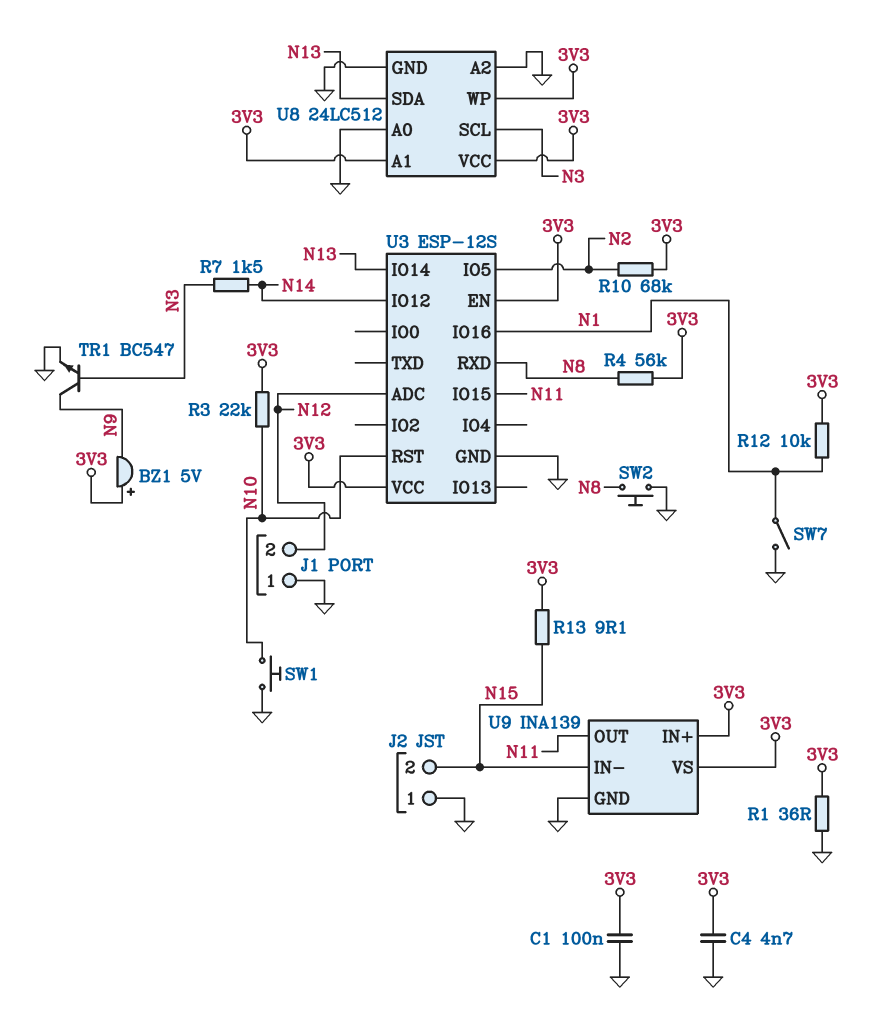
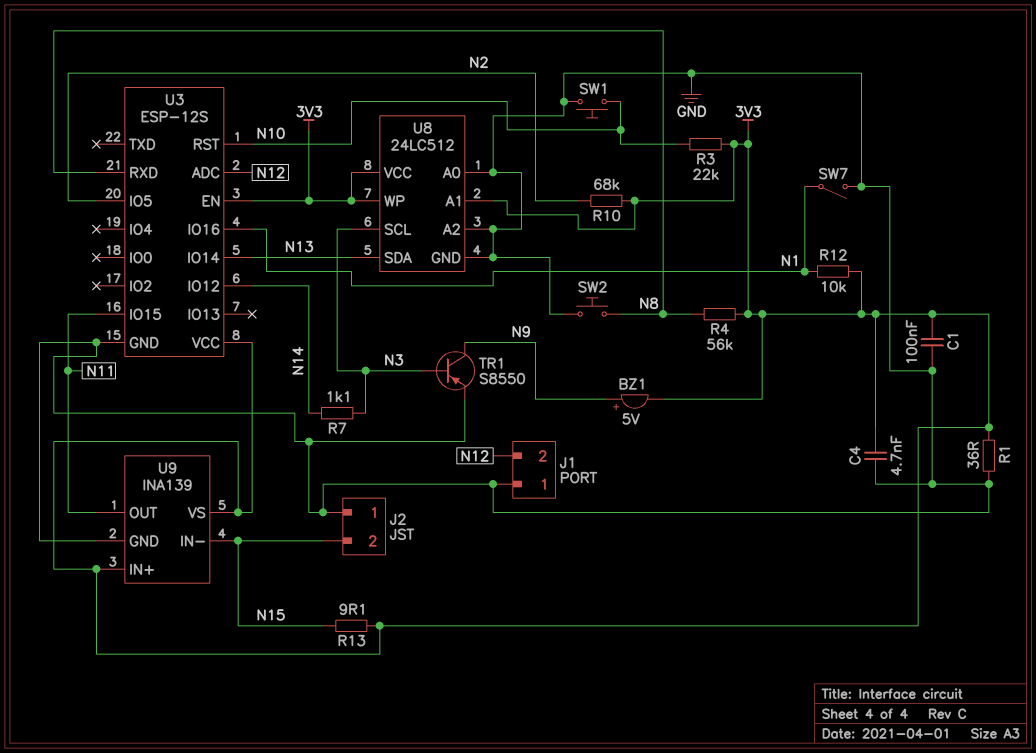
BZ1: buzzer 5V (plus 3V3, minus N9) -> buzzer 5V (plus N9, minus 3V3)
R7: 1.5k (N3, N14) -> 1.1k (N3, N14)
TR1: NPN BC547 (B N3, C N9, E GND) -> PNP S8550 (B N3, C N9, E GND)

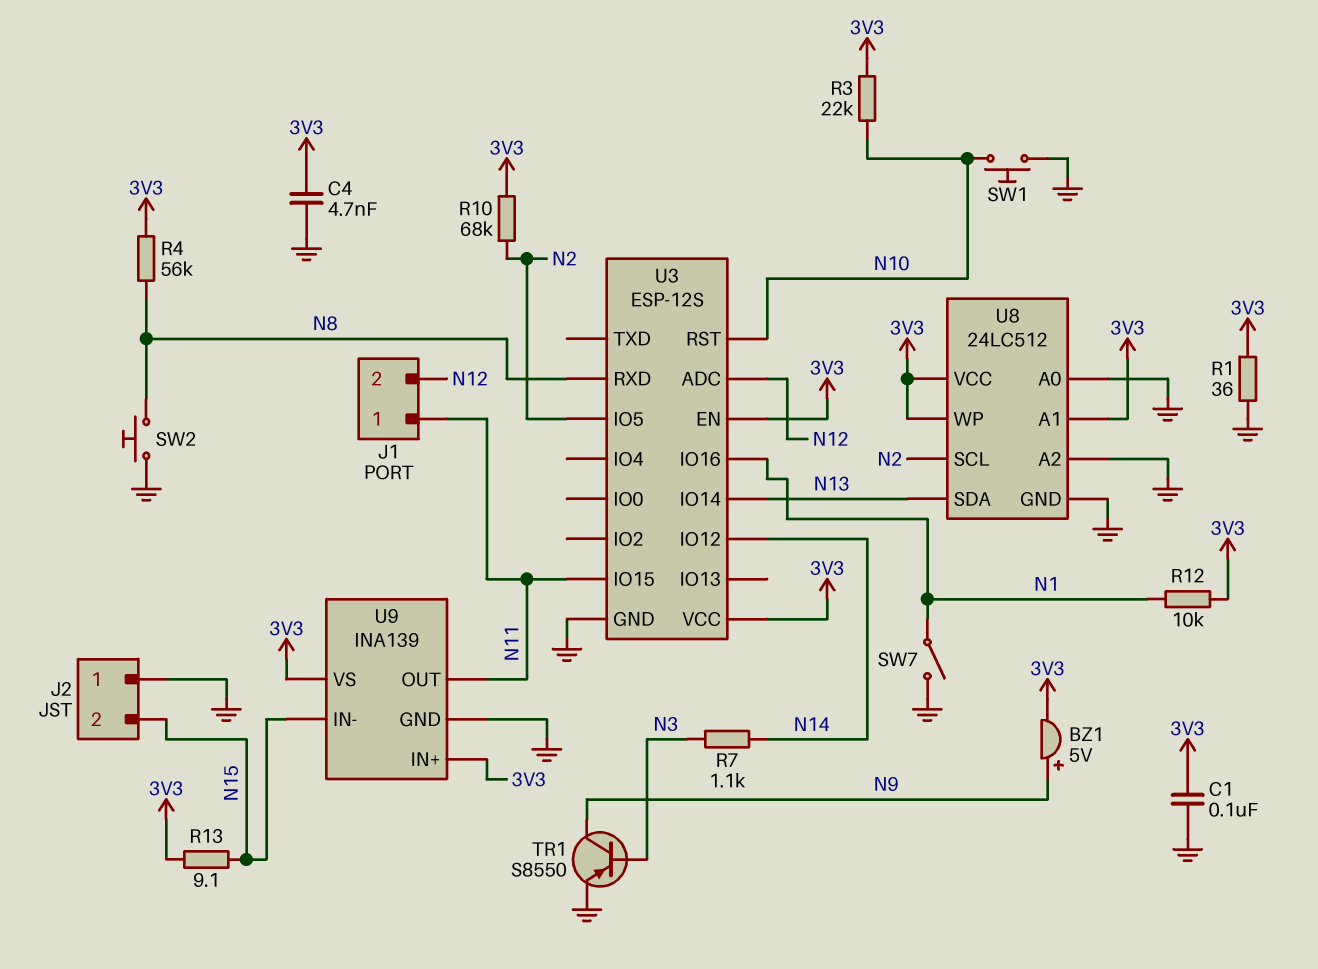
J1 pin 1: GND -> N11
U8 pin SCL: N3 -> N2

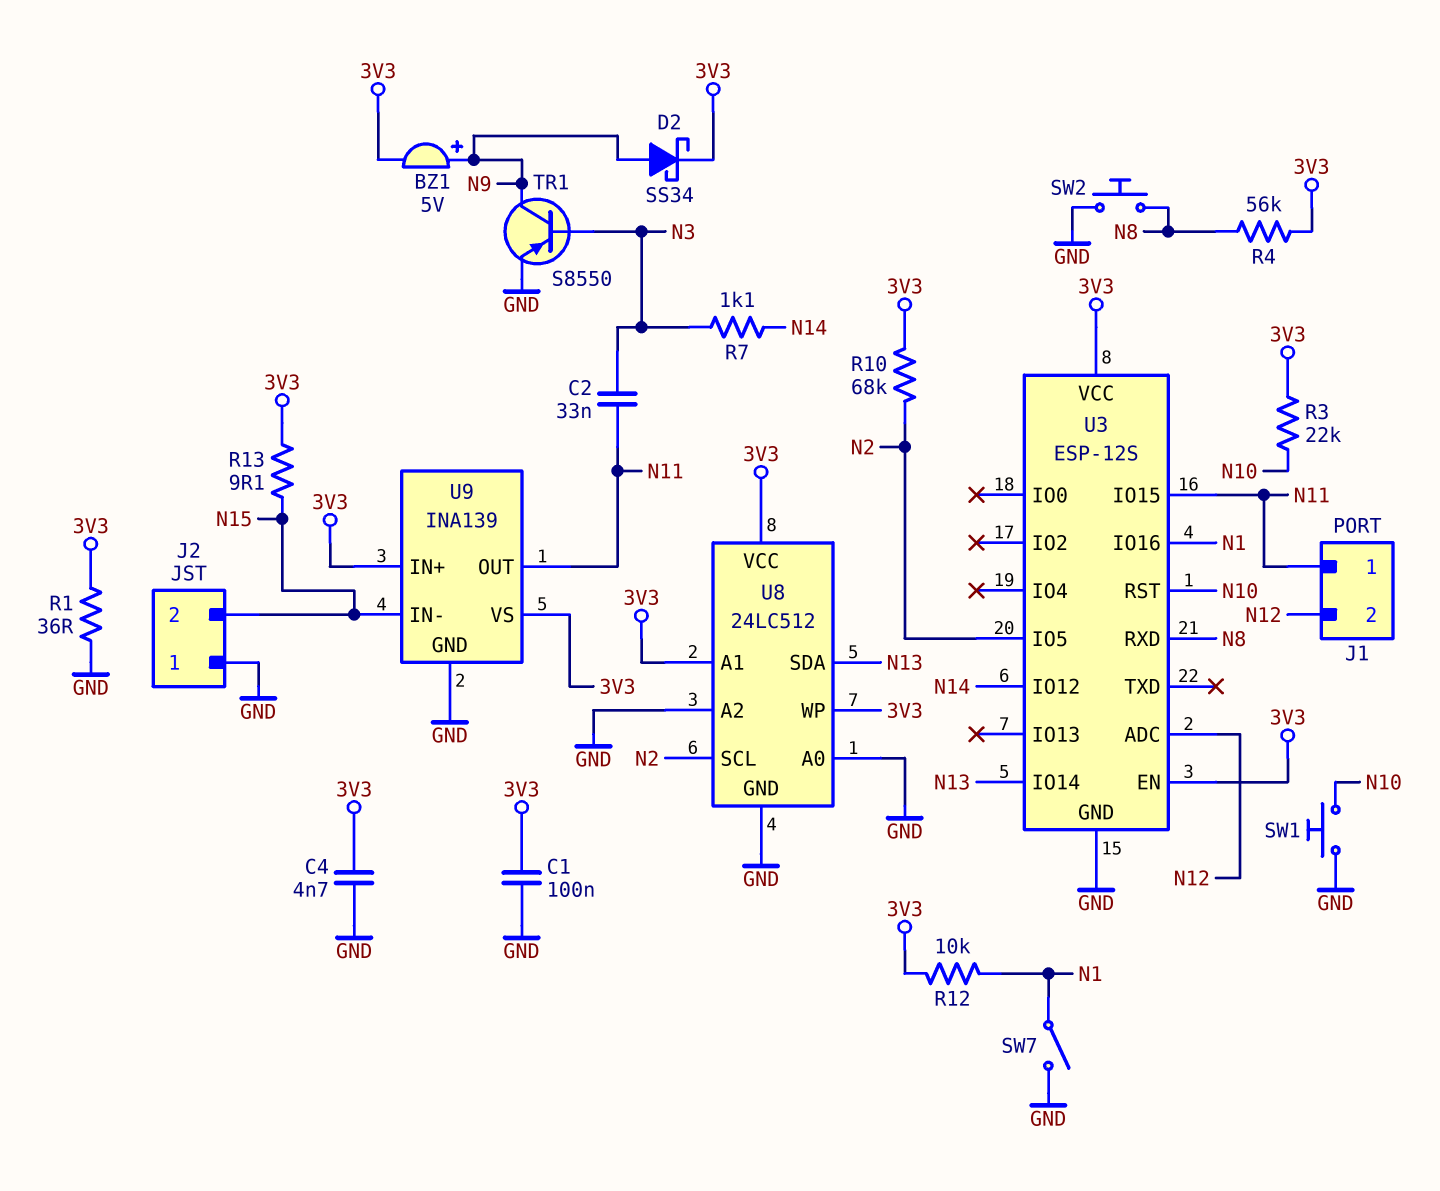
C2: none -> 33nF (N3, N11)
D2: none -> schottky SS34 (A N9, K 3V3)

